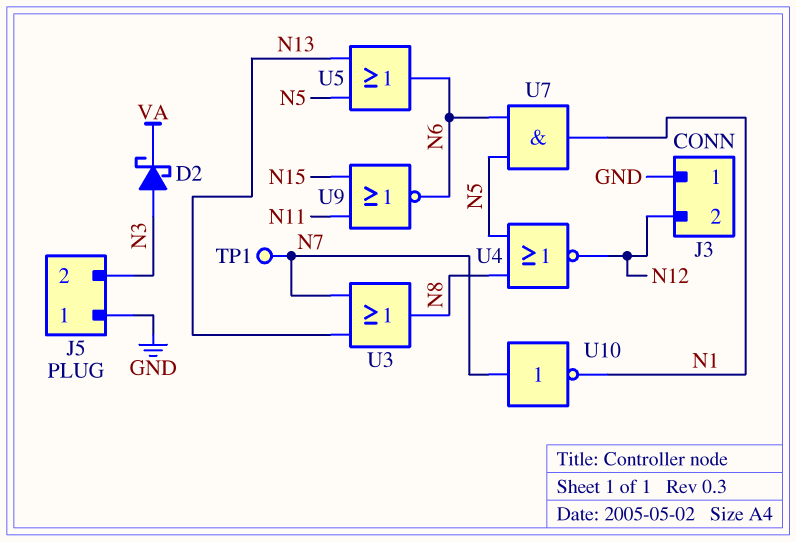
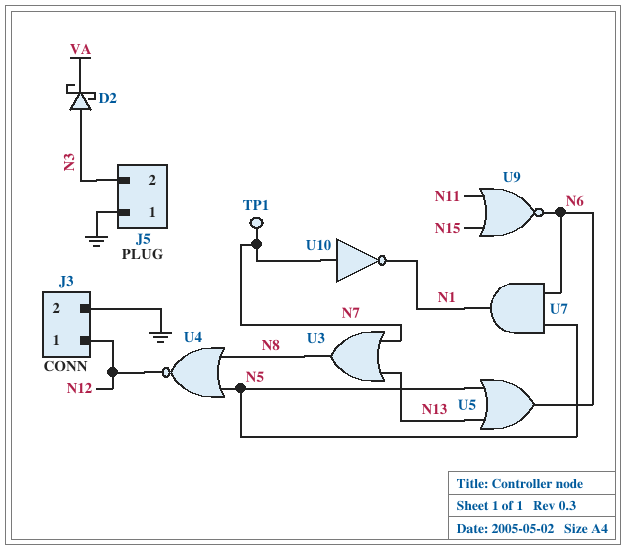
J3 pin 1: GND -> N12
J3 pin 2: N12 -> GND

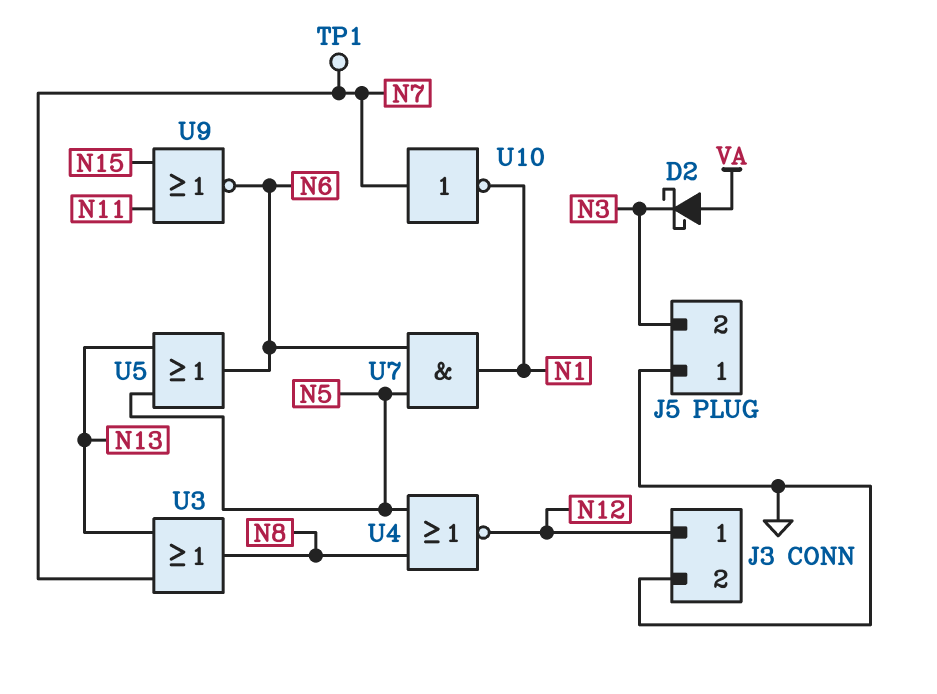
D2: schottky (A N3, K VA) -> schottky (A VA, K N3)

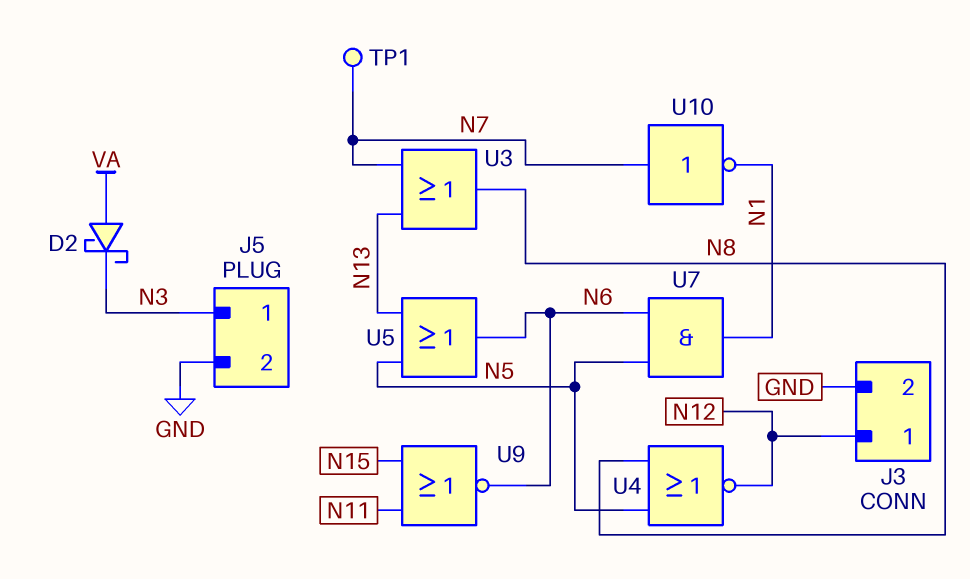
J5 pin 1: GND -> N3
J5 pin 2: N3 -> GND

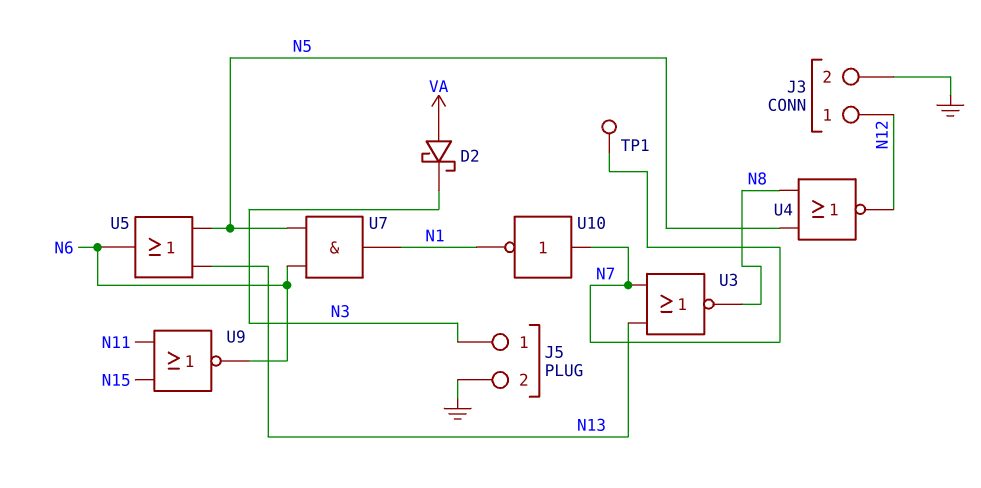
U3: OR (in N7, in N13, out N8) -> NOR (in N7, in N13, out N8)

